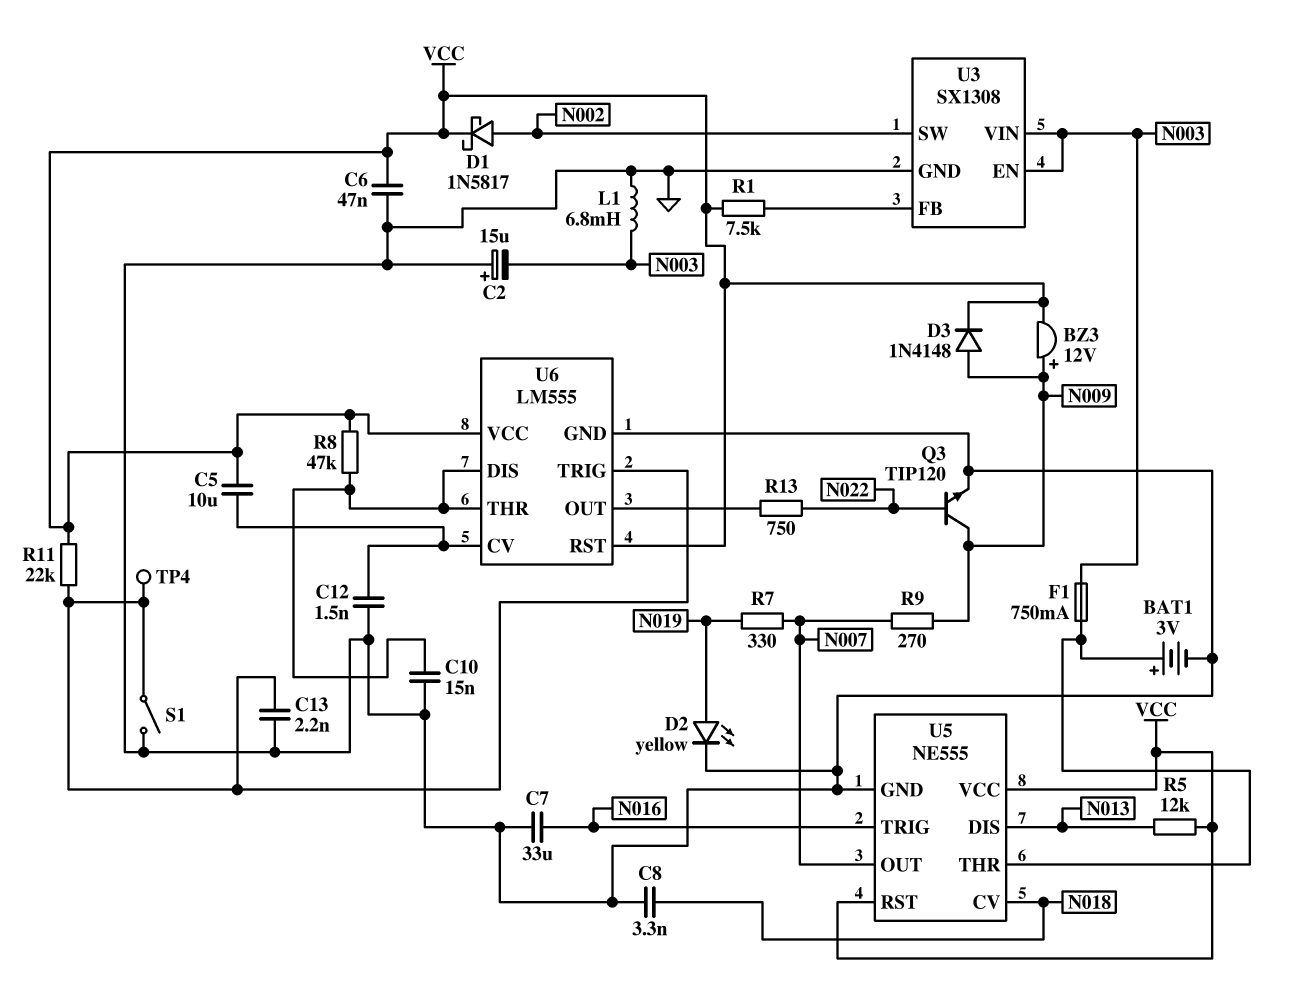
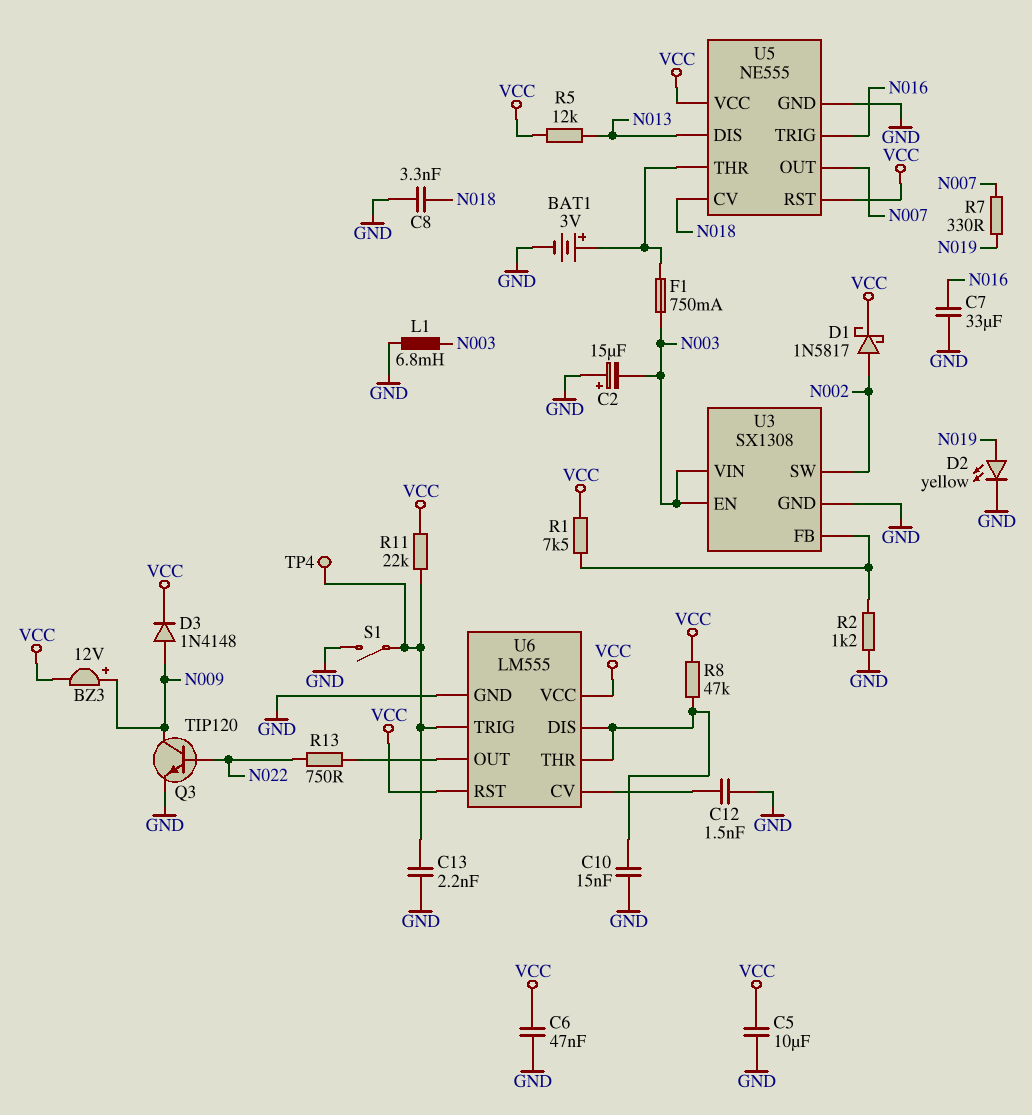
C5: 10uF (U6/CV, VCC) -> 10uF (GND, VCC)
R2: none -> 1.2k (GND, U3/FB)
R9: 270 (N007, N009) -> none

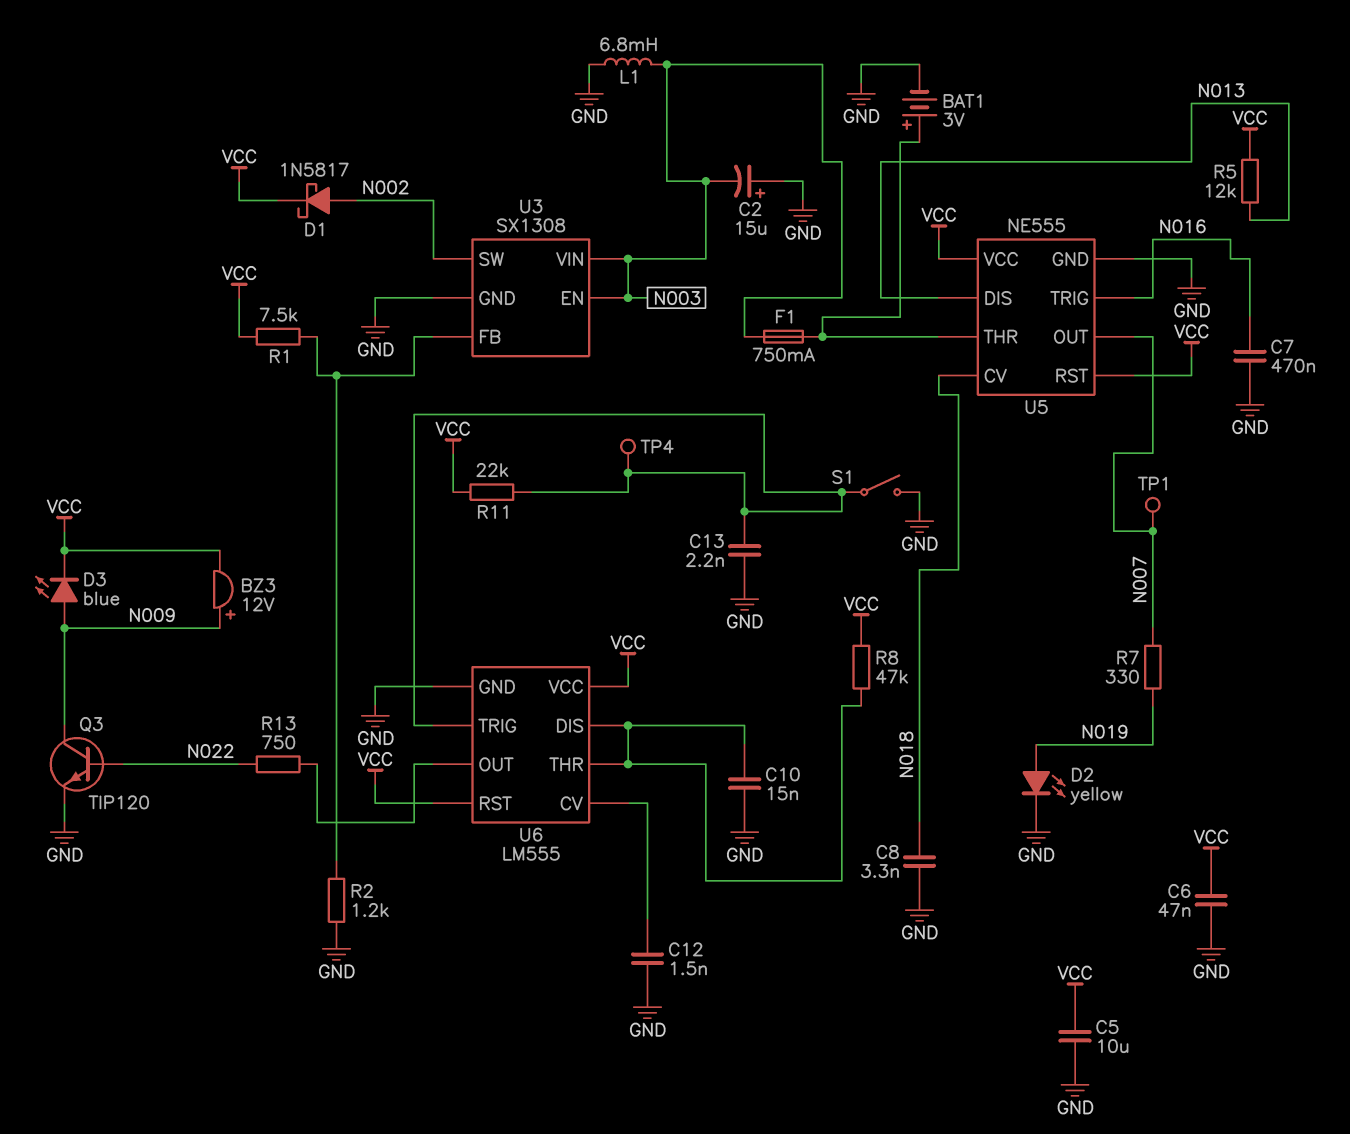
C7: 33uF (GND, N016) -> 470nF (GND, N016)
D3: diode 1N4148 (A N009, K VCC) -> LED blue (A N009, K VCC)
TP1: none -> test point (N007)

